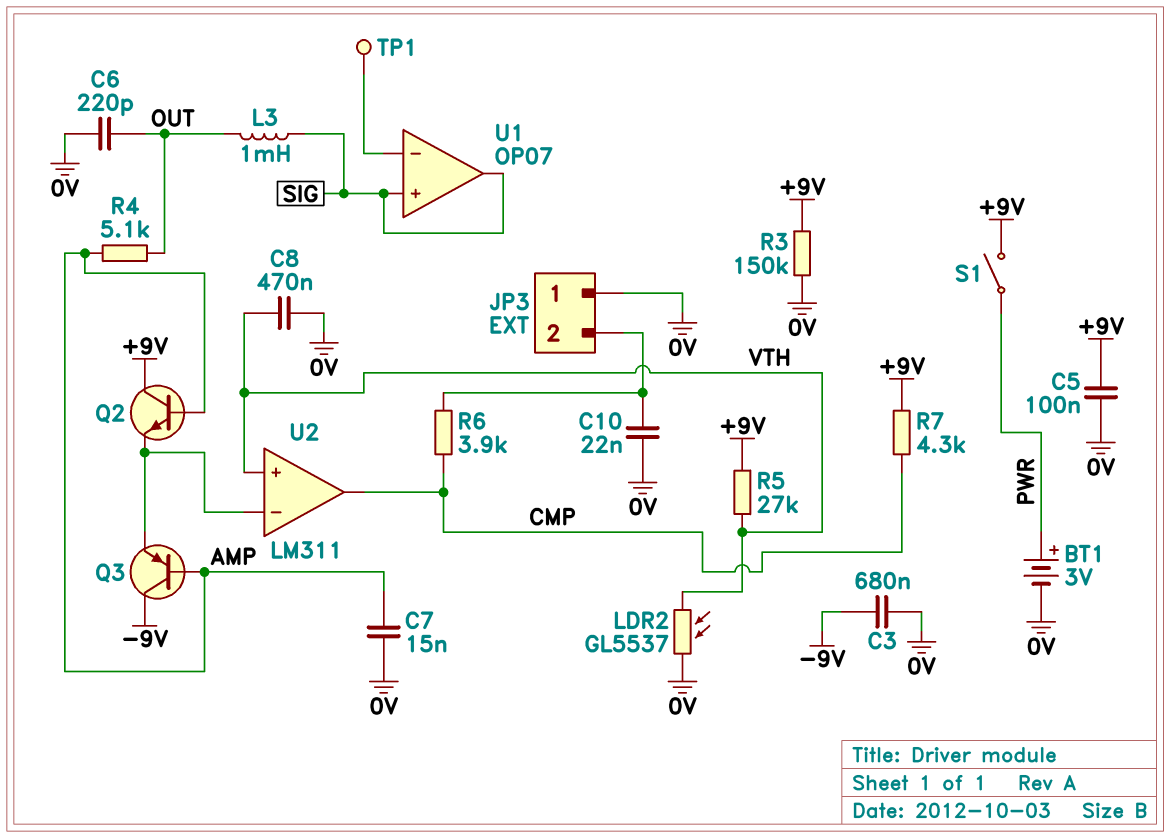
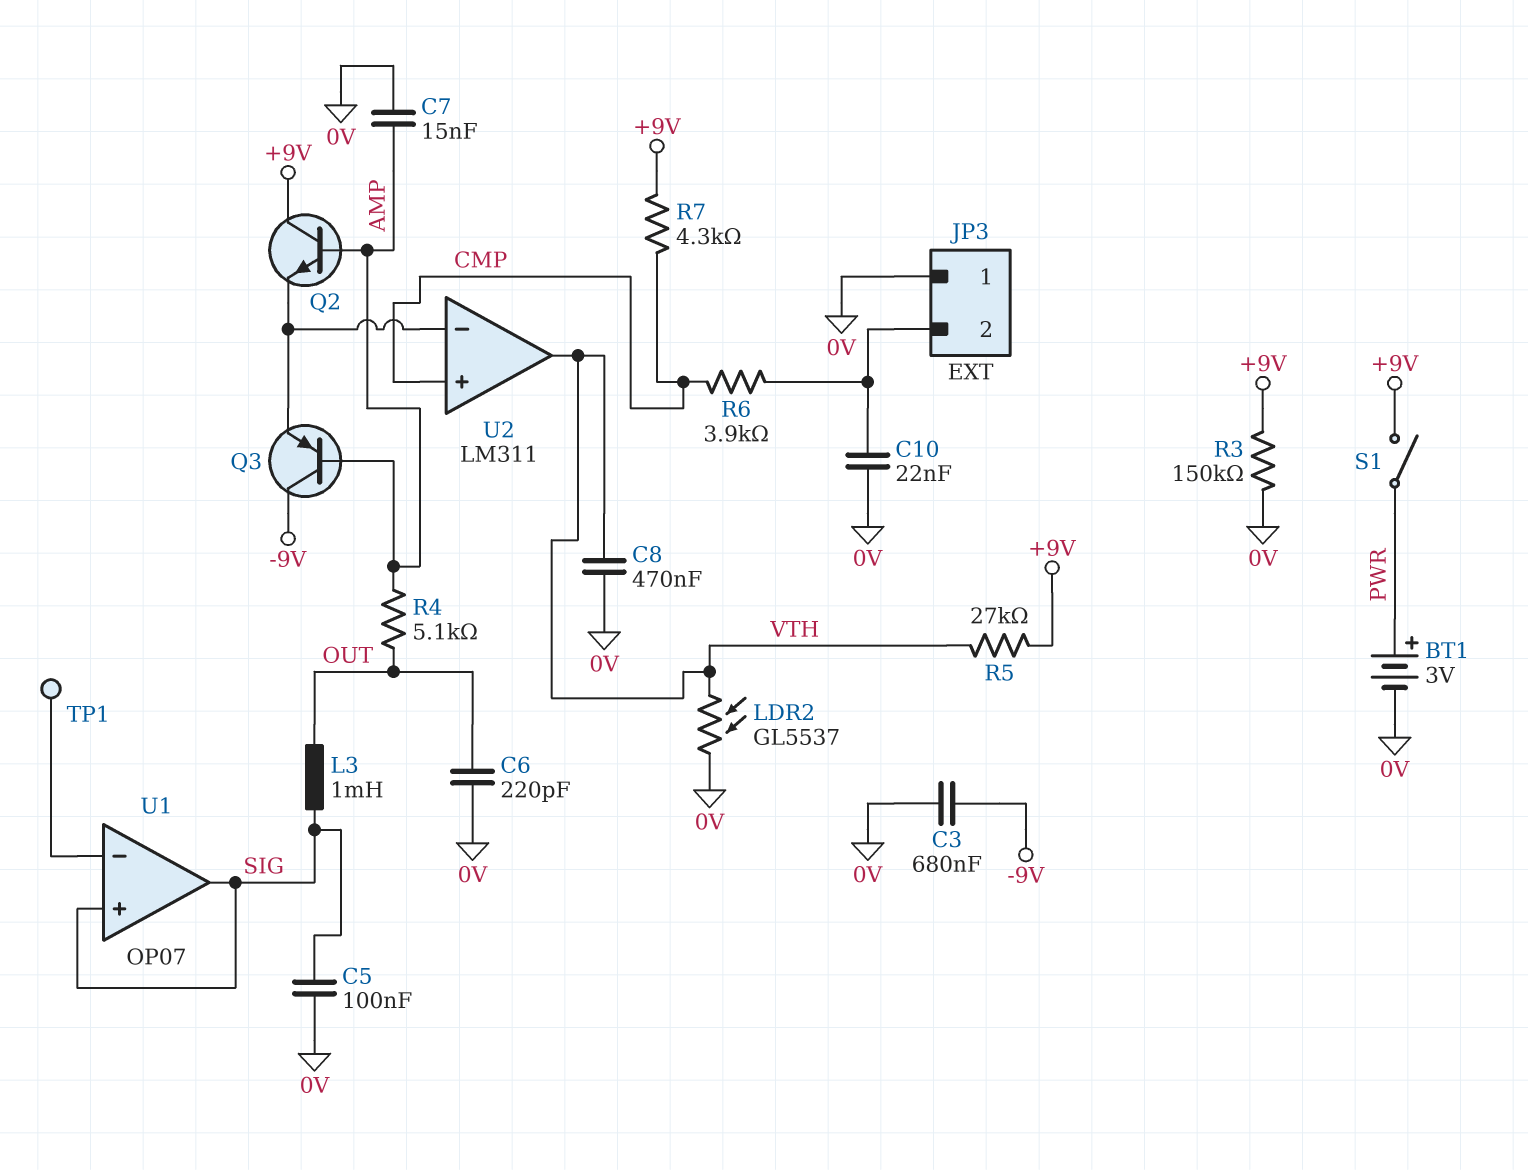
C5: 100nF (+9V, 0V) -> 100nF (0V, SIG)
U2 pin in+: VTH -> CMP
U2 pin out: CMP -> VTH

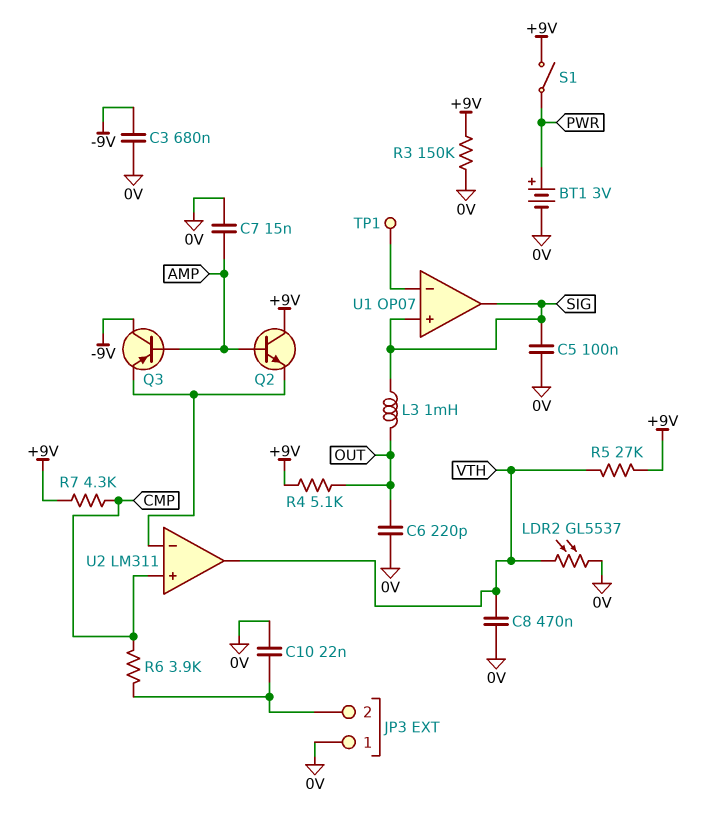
R4: 5.1k (AMP, OUT) -> 5.1k (+9V, OUT)

